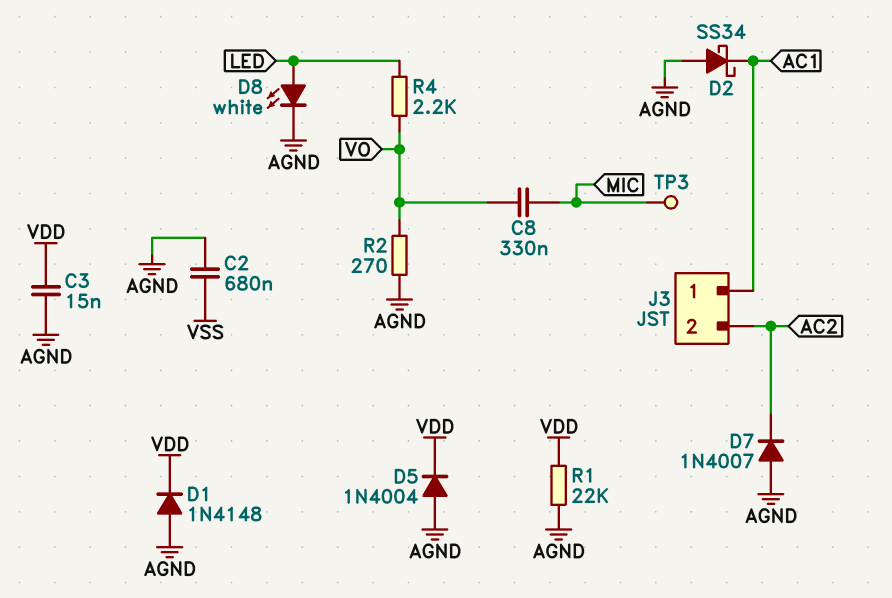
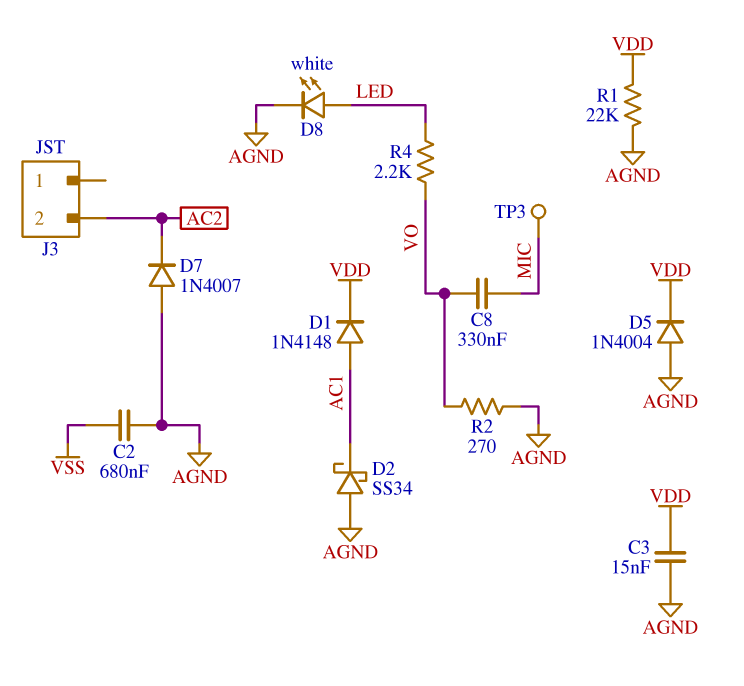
D1: diode 1N4148 (A AGND, K VDD) -> diode 1N4148 (A AC1, K VDD)
J3 pin 1: AC1 -> none

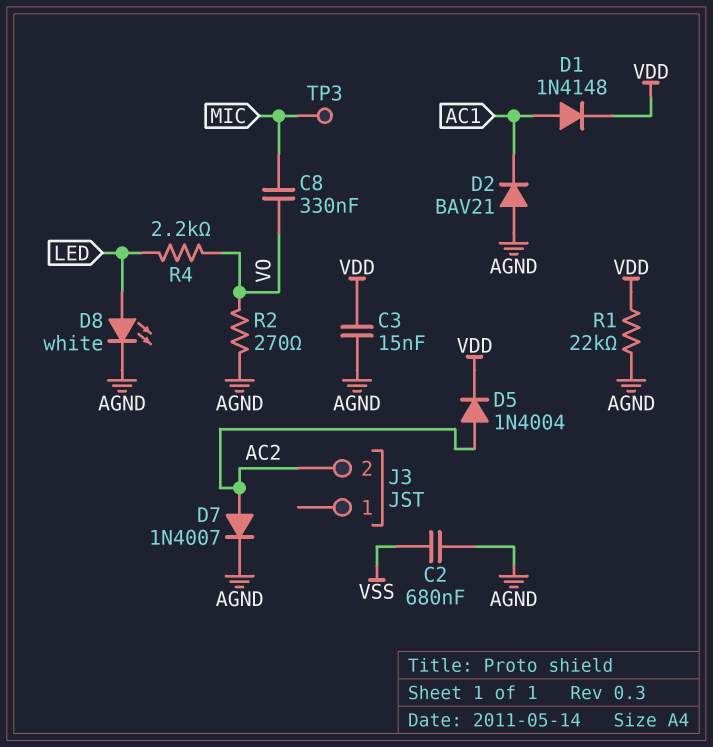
D2: schottky SS34 (A AGND, K AC1) -> diode BAV21 (A AGND, K AC1)
D5: diode 1N4004 (A AGND, K VDD) -> diode 1N4004 (A AC2, K VDD)
D7: diode 1N4007 (A AGND, K AC2) -> diode 1N4007 (A AC2, K AGND)

